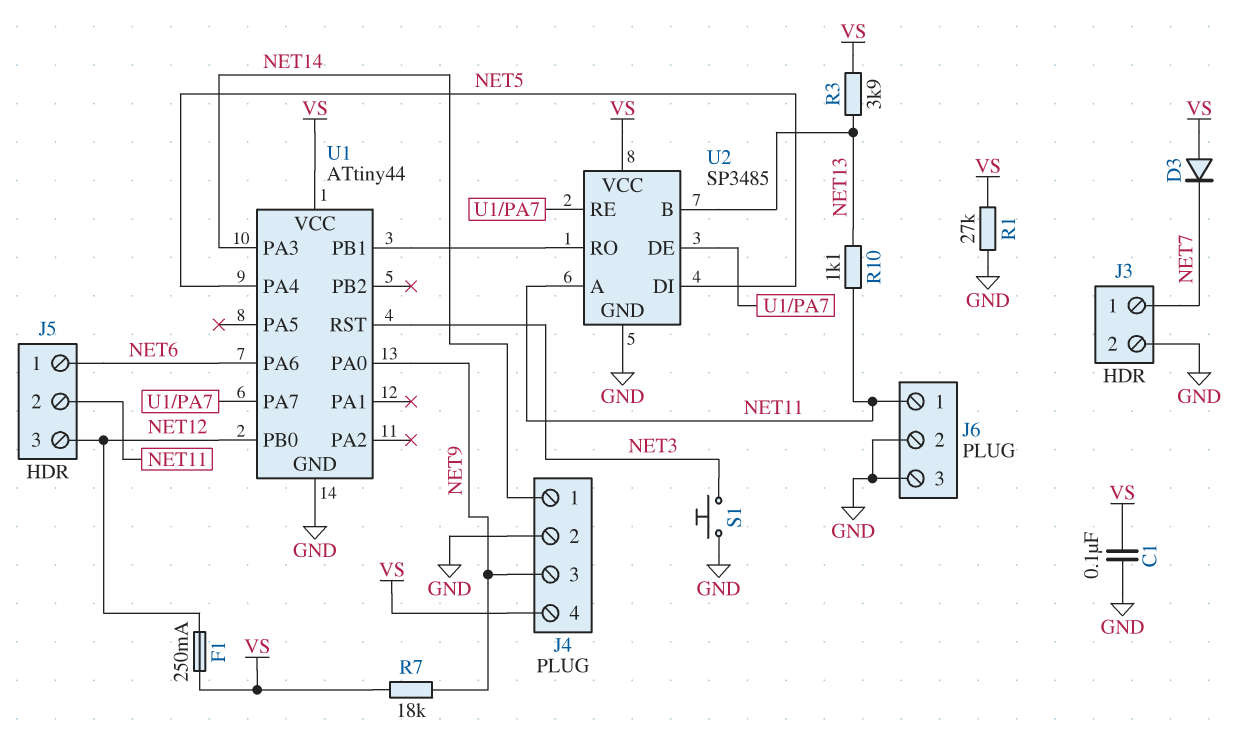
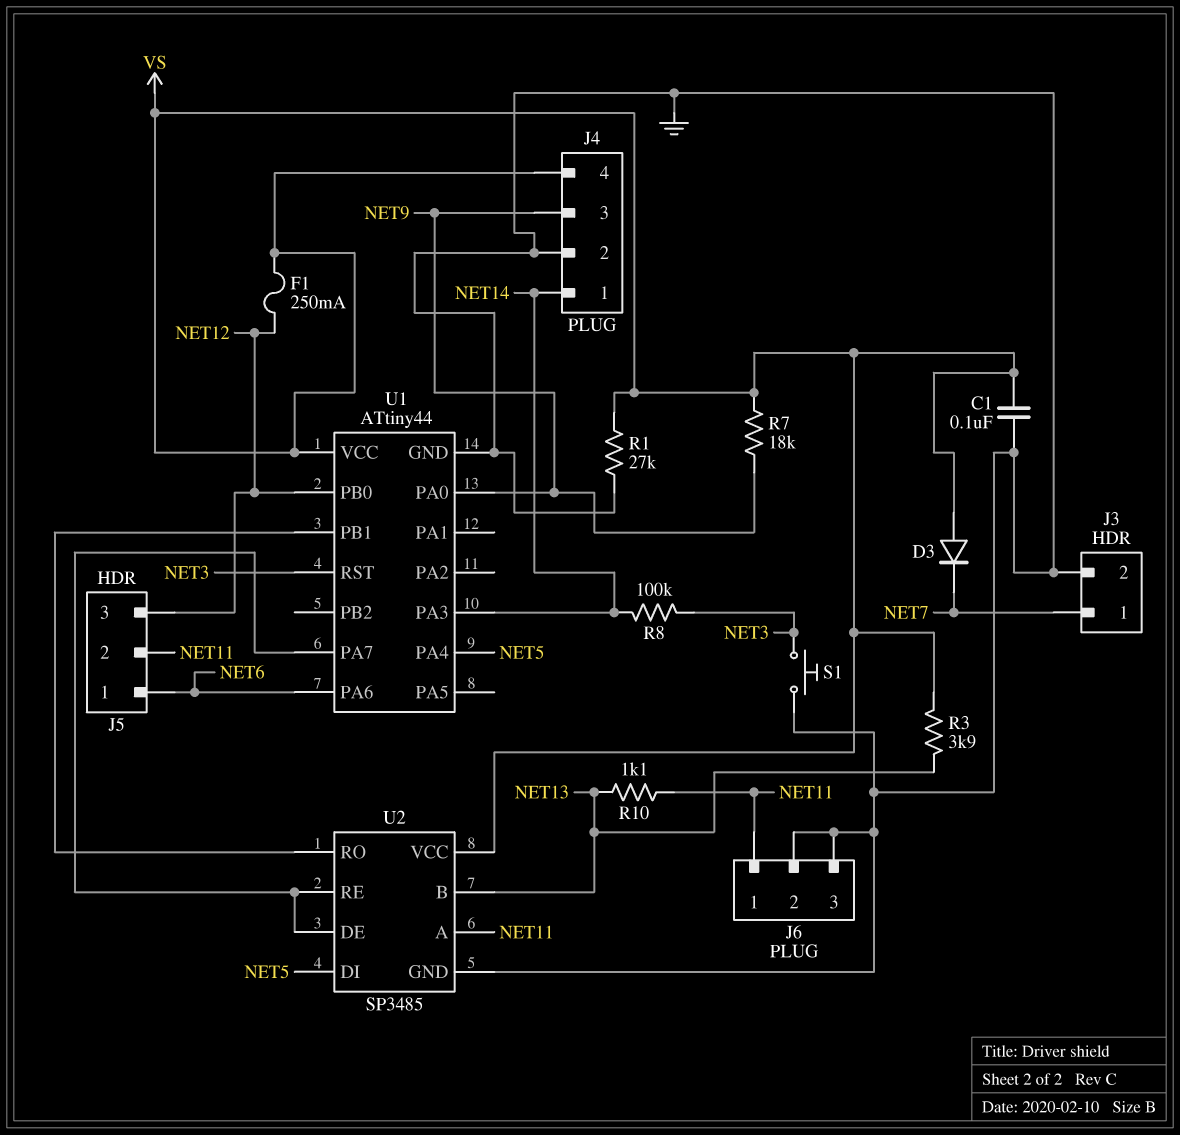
R8: none -> 100k (NET3, NET14)

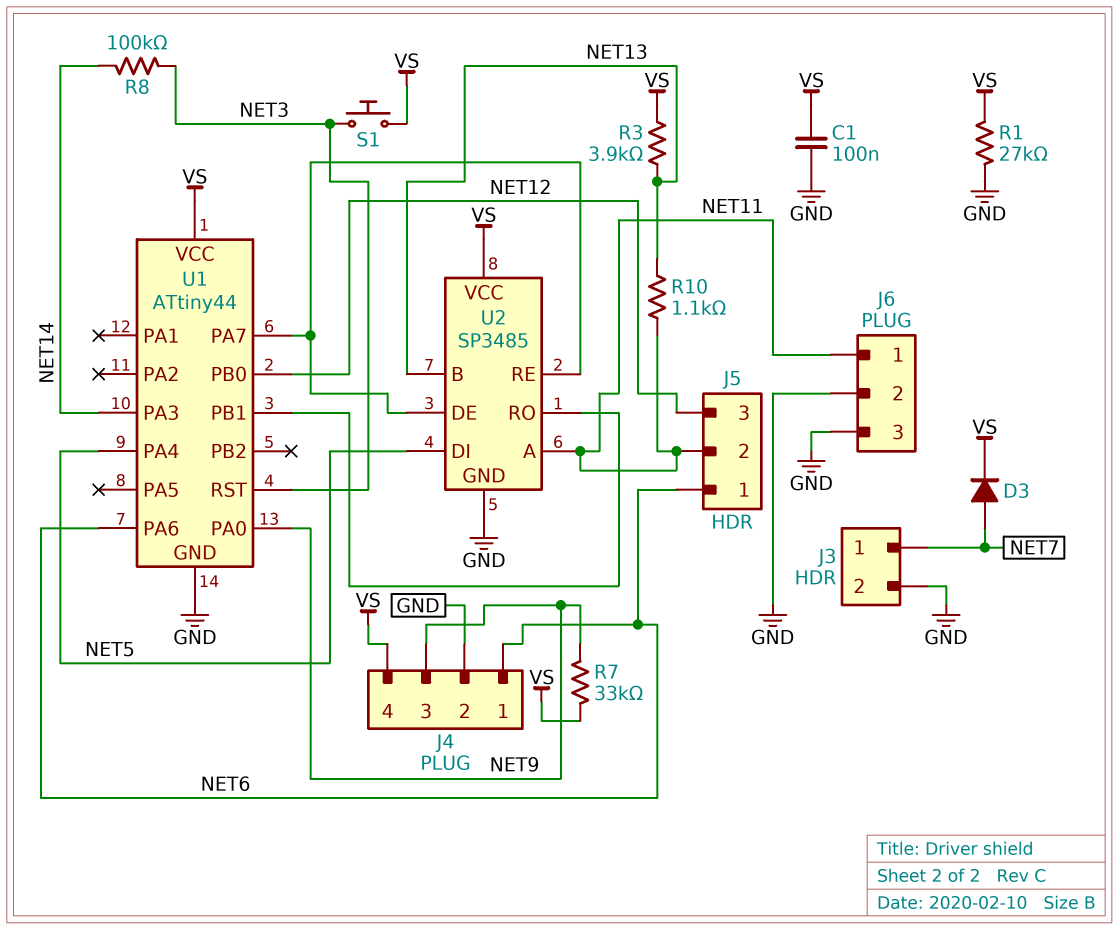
D3: diode (A VS, K NET7) -> diode (A NET7, K VS)
F1: 250mA (NET12, VS) -> none
J4 pin 1: NET14 -> NET6
R7: 18k (NET9, VS) -> 33k (NET9, VS)
S1: button (GND, NET3) -> button (NET3, VS)

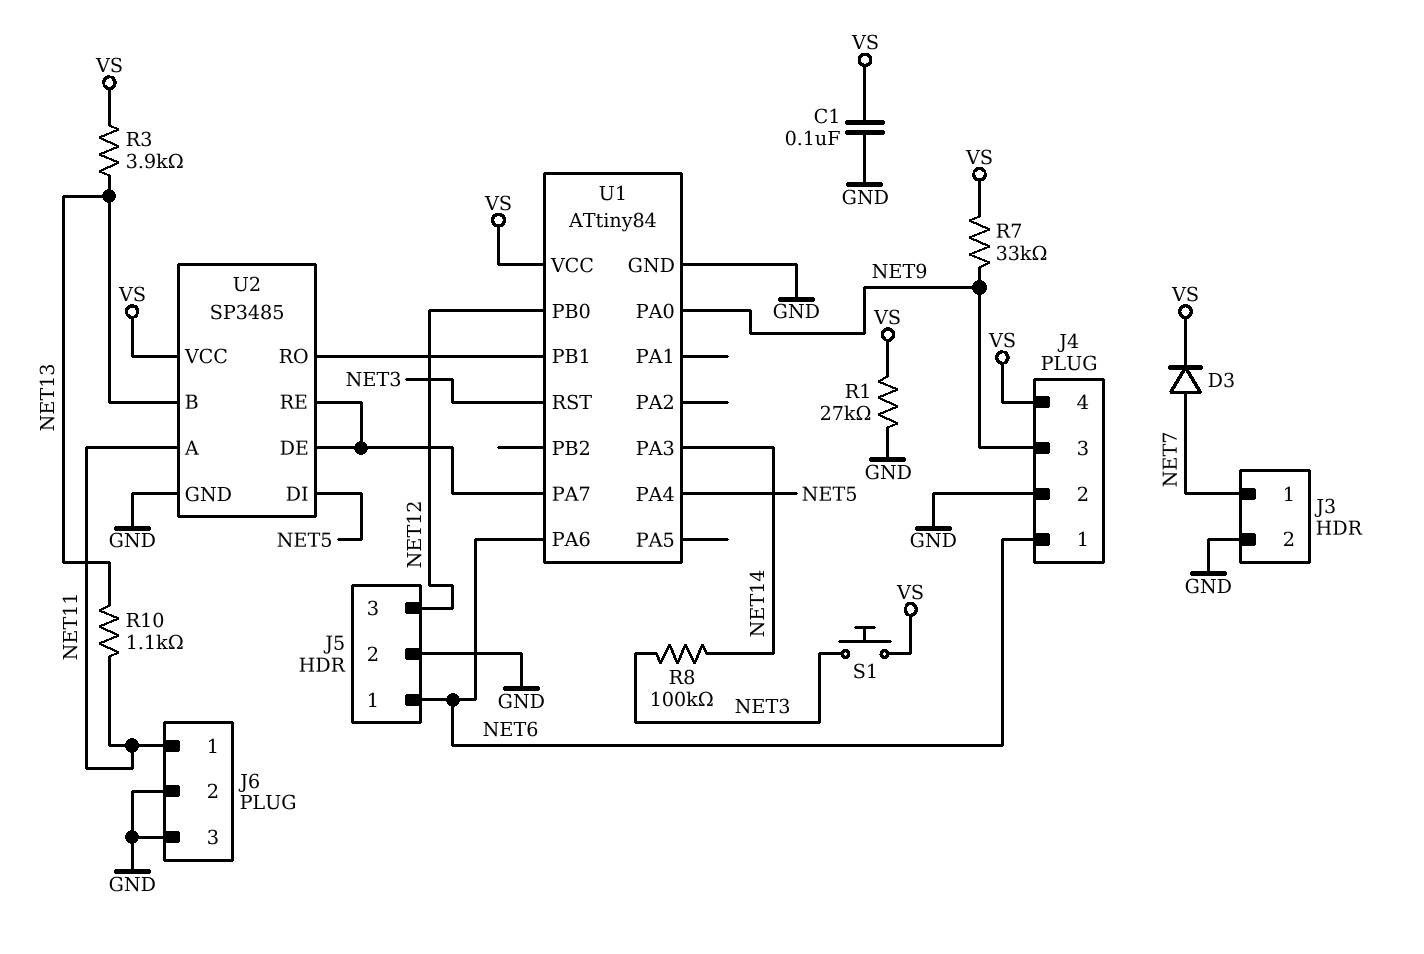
J5 pin 2: NET11 -> GND
U1: ATtiny44 -> ATtiny84

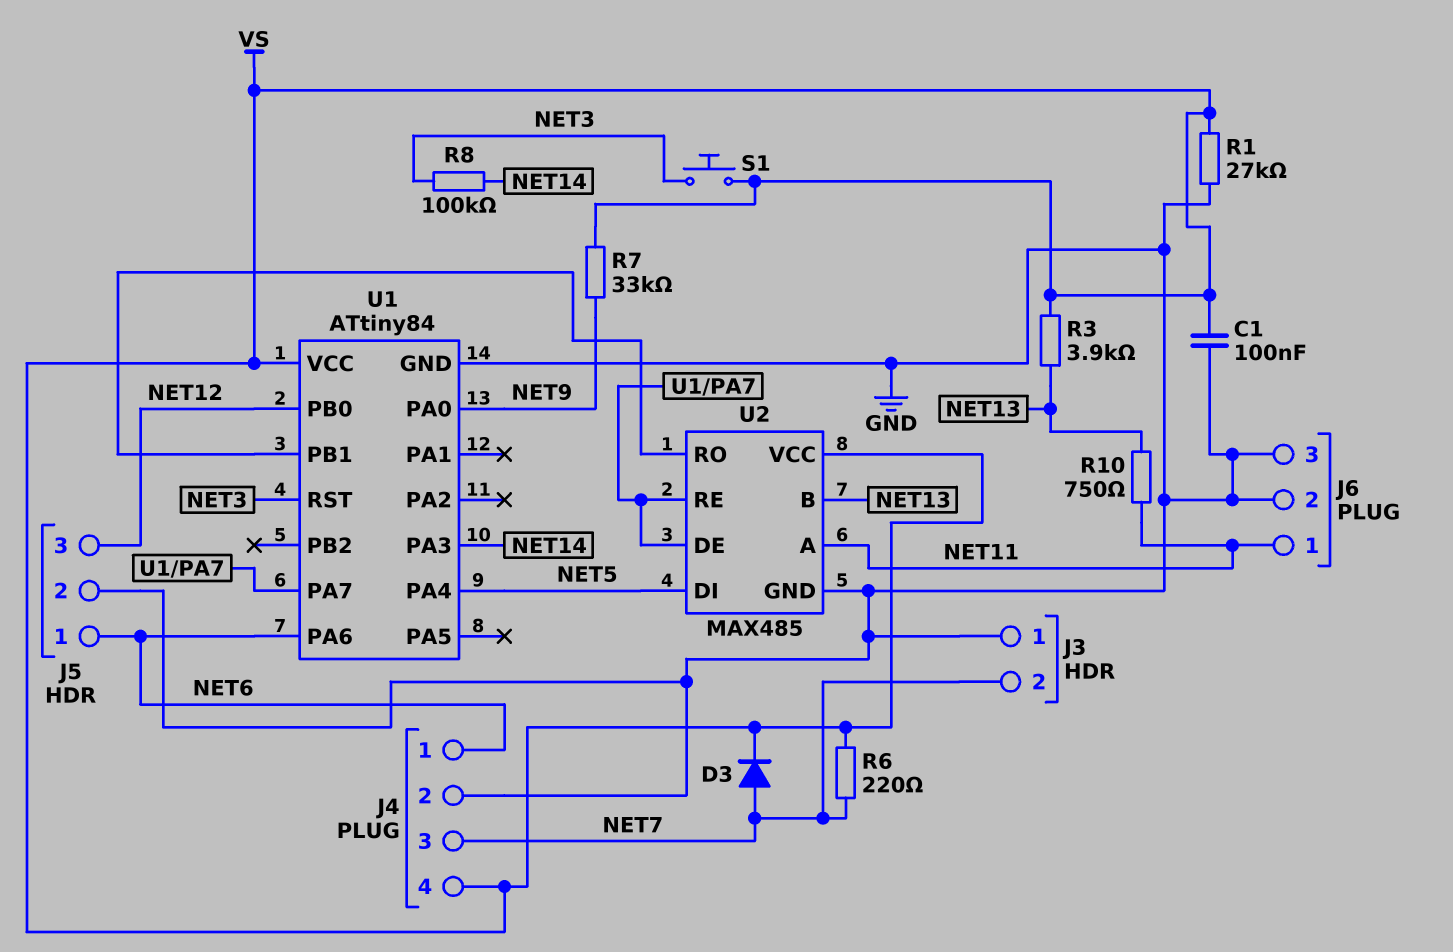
J3 pin 1: NET7 -> GND
J3 pin 2: GND -> NET7
J4 pin 3: NET9 -> NET7
R6: none -> 220 (NET7, VS)
R10: 1.1k (NET11, NET13) -> 750 (NET11, NET13)
U2: SP3485 -> MAX485

